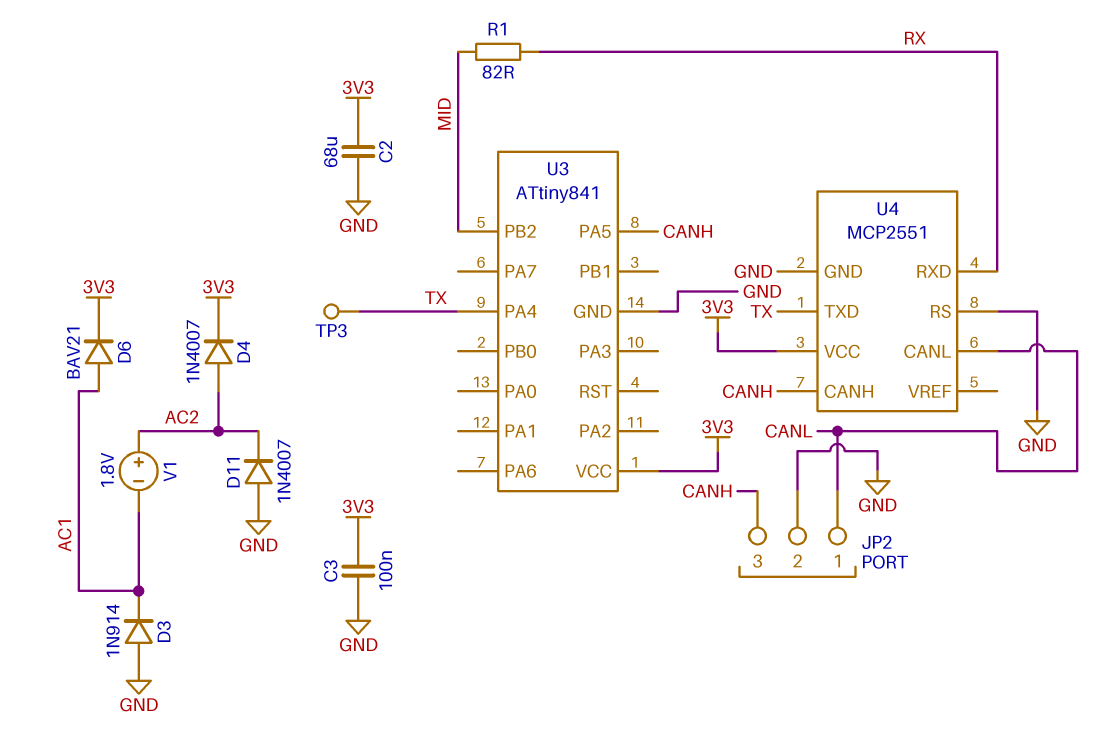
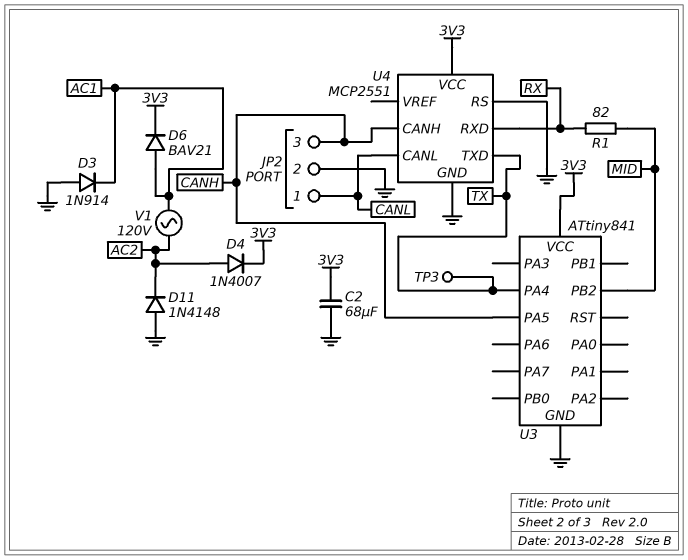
C3: 100nF (3V3, GND) -> none
D11: diode 1N4007 (A GND, K AC2) -> diode 1N4148 (A GND, K AC2)
V1: 1.8V (plus AC2, minus AC1) -> AC 120V (AC1, AC2)

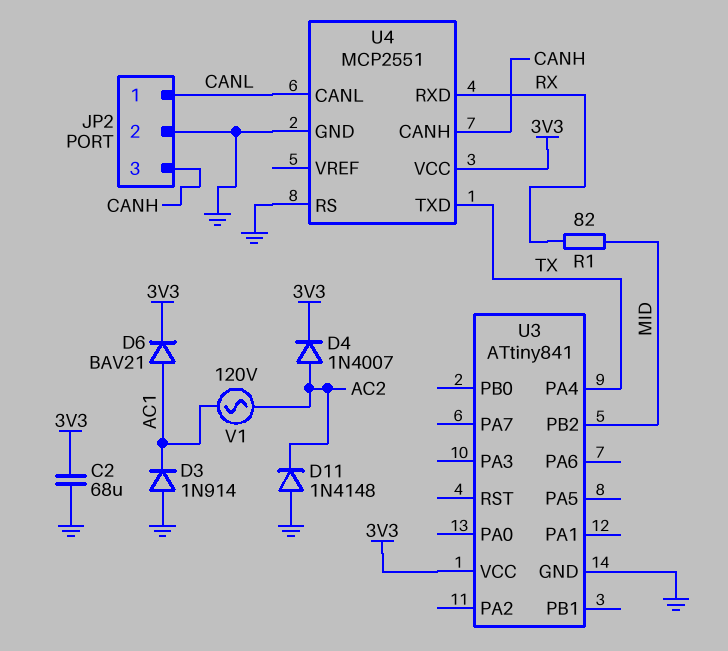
TP3: test point (TX) -> none
U3 pin PA5: CANH -> none

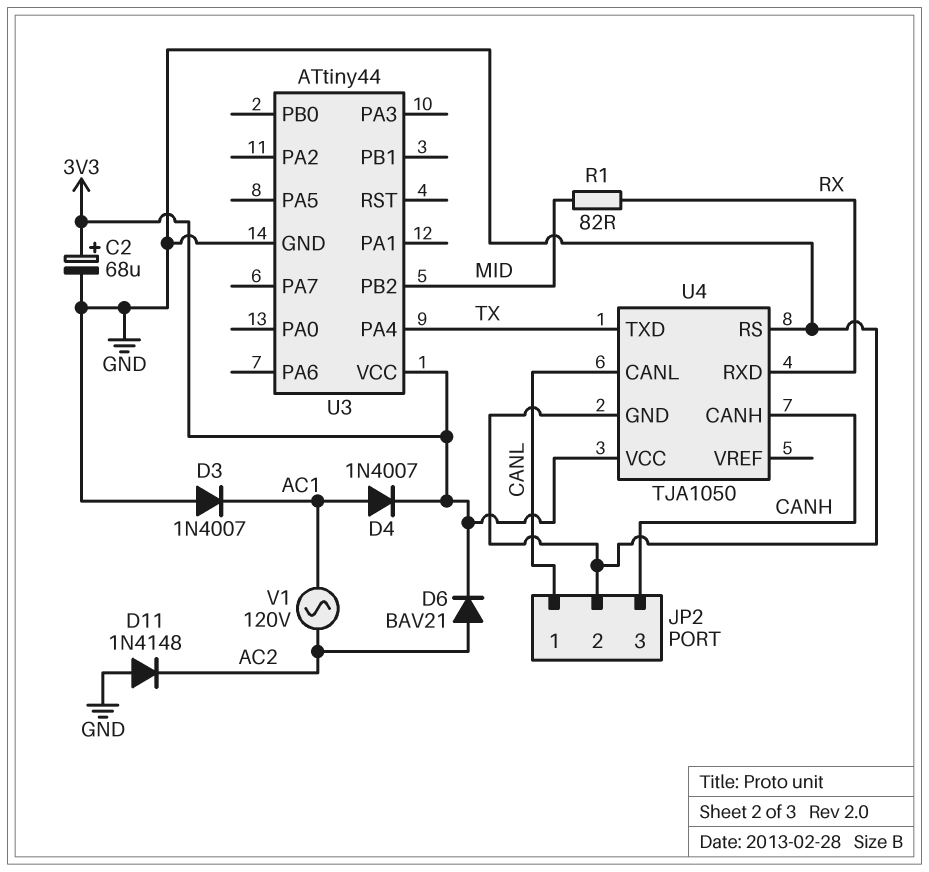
C2: 68uF (3V3, GND) -> 68uF (plus 3V3, minus GND)
D3: diode 1N914 (A GND, K AC1) -> diode 1N4007 (A GND, K AC1)
D4: diode 1N4007 (A AC2, K 3V3) -> diode 1N4007 (A AC1, K 3V3)
D6: diode BAV21 (A AC1, K 3V3) -> diode BAV21 (A AC2, K 3V3)
U3: ATtiny841 -> ATtiny44
U4: MCP2551 -> TJA1050

